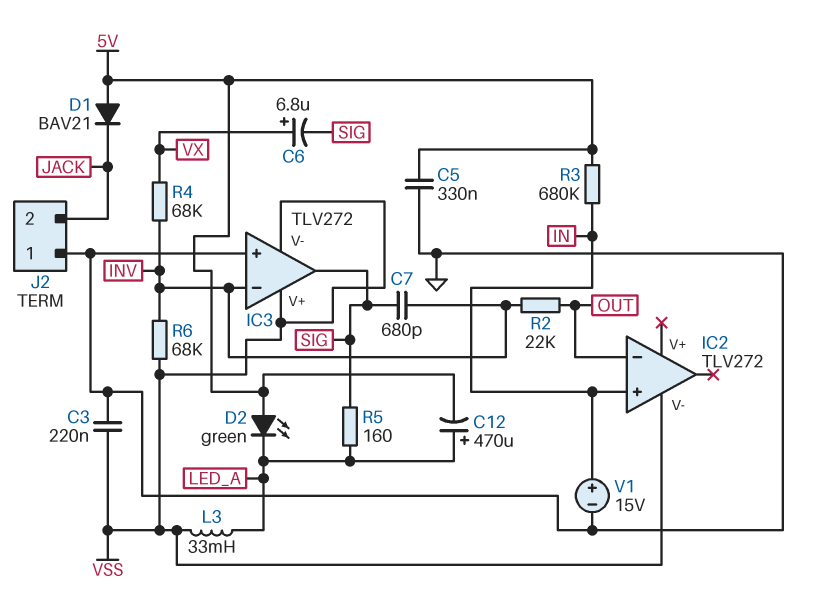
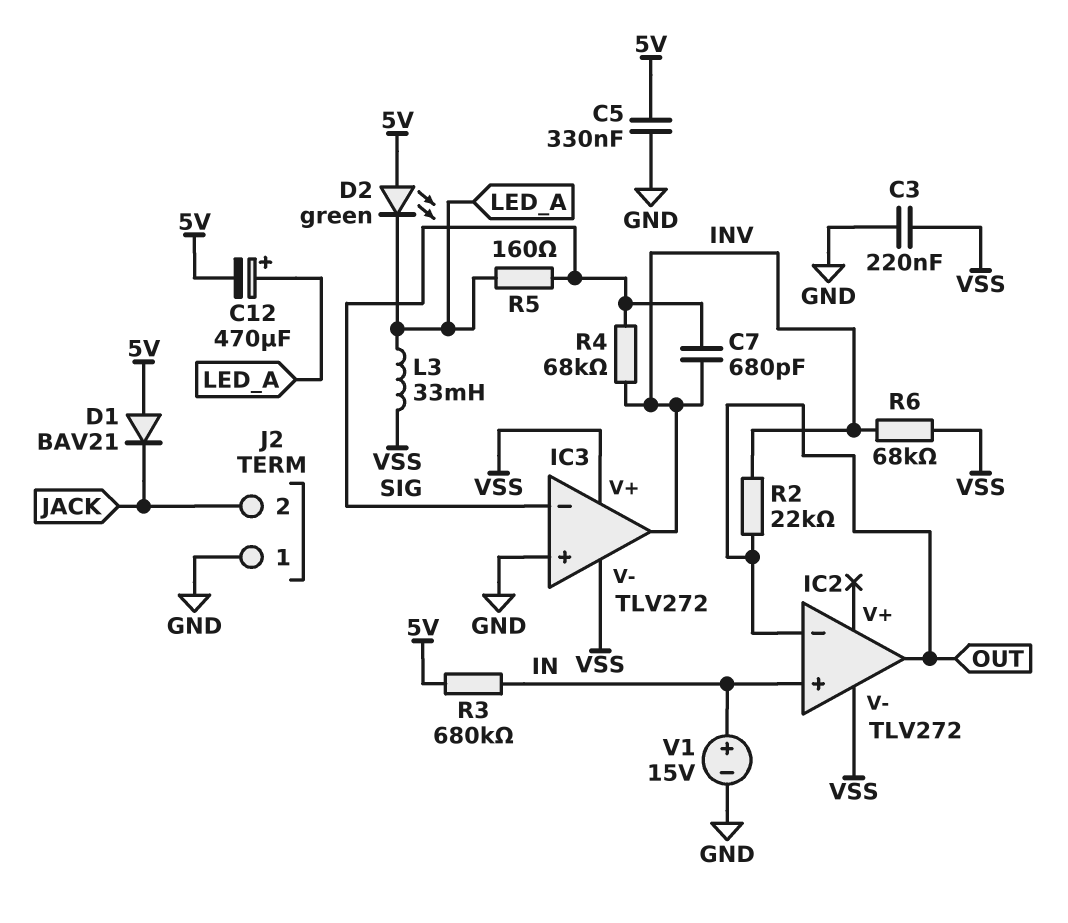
C6: 6.8uF (plus VX, minus SIG) -> none
IC2 pin out: none -> OUT
IC3 pin in-: INV -> SIG
IC3 pin out: SIG -> INV
R4: 68k (INV, VX) -> 68k (INV, SIG)

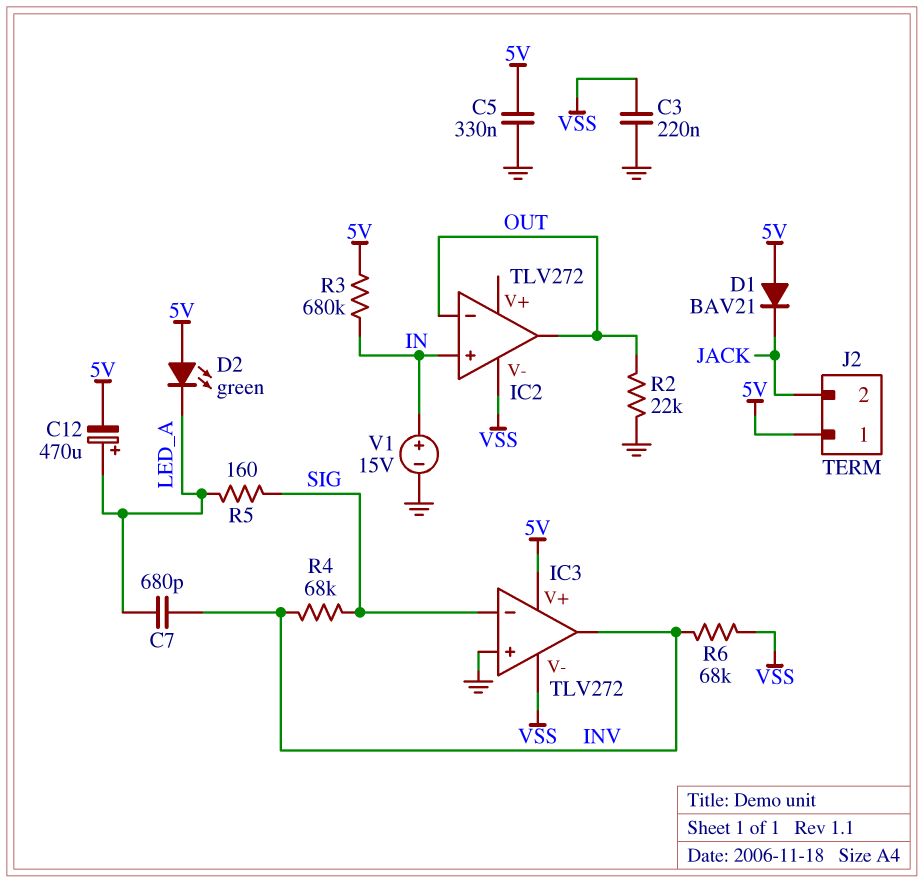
C7: 680pF (INV, SIG) -> 680pF (INV, LED_A)
IC3 pin V+: VSS -> 5V
J2 pin 1: GND -> 5V
L3: 33mH (LED_A, VSS) -> none
R2: 22k (INV, OUT) -> 22k (GND, OUT)

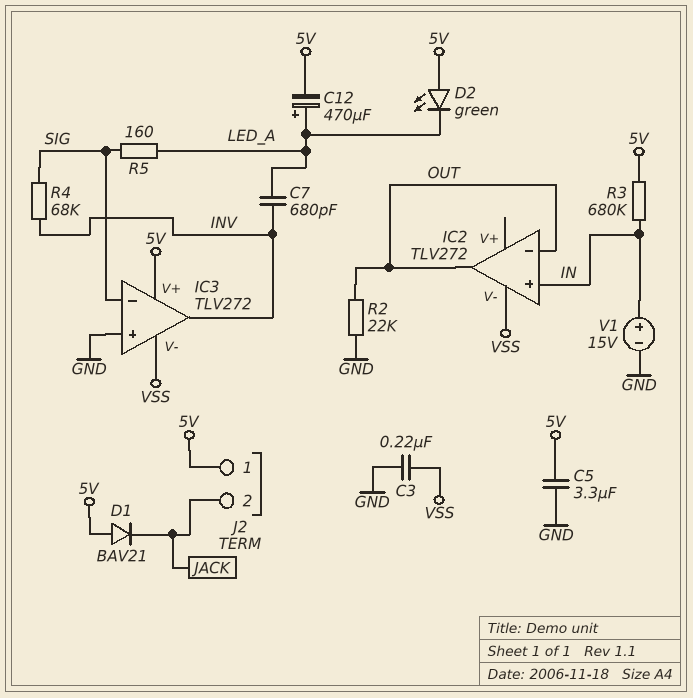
C5: 330nF (5V, GND) -> 3.3uF (5V, GND)
R6: 68k (INV, VSS) -> none

